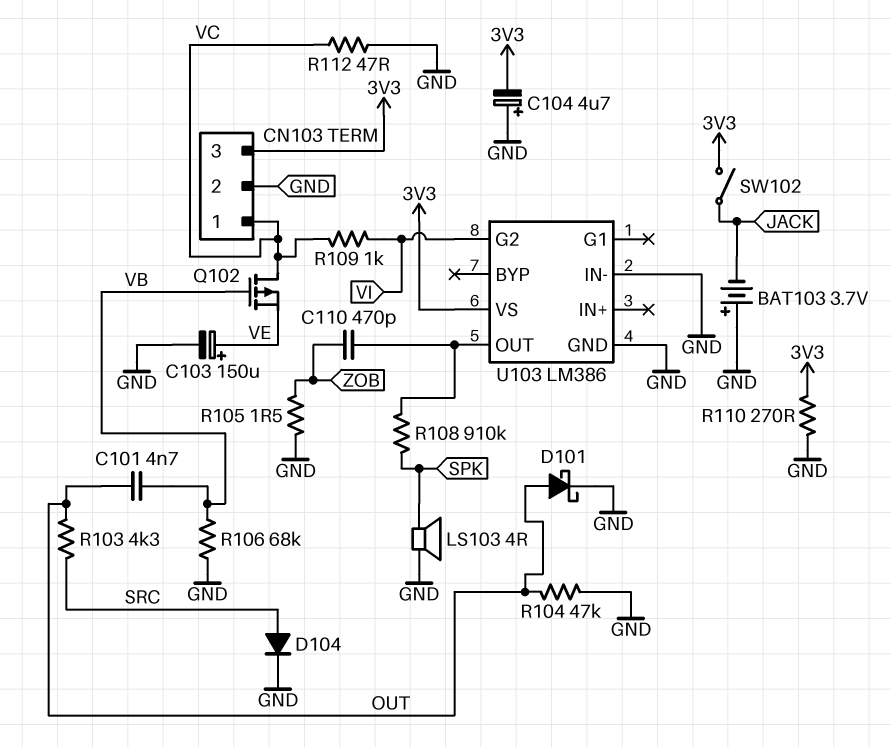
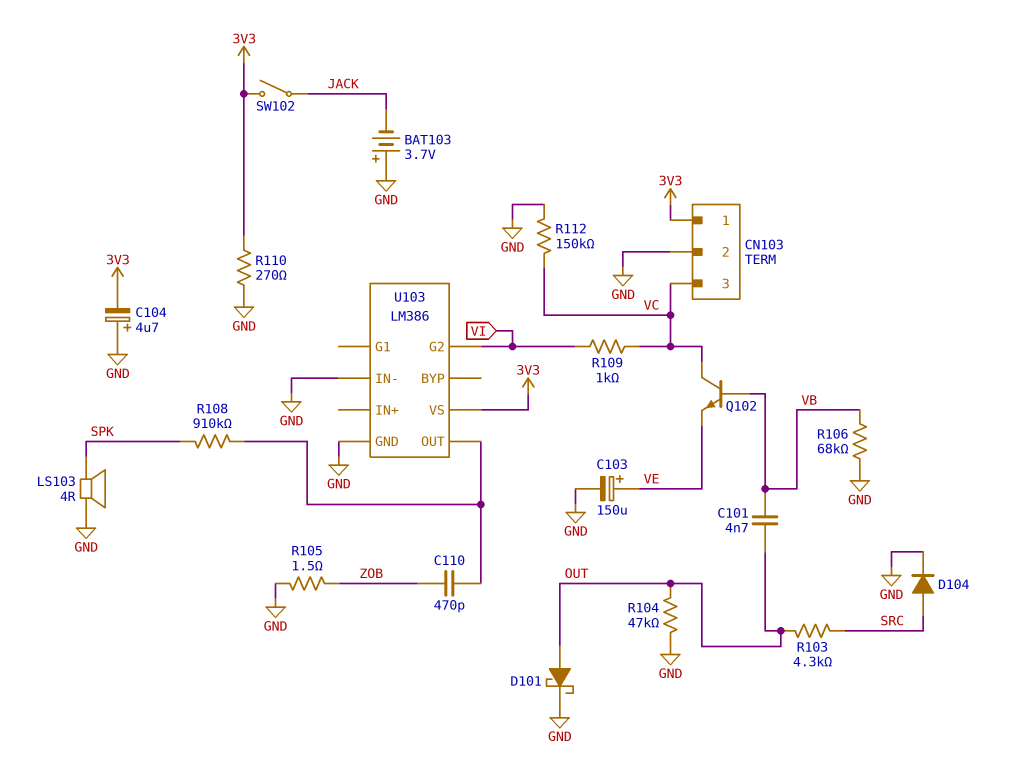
CN103 pin 1: VC -> 3V3
CN103 pin 3: 3V3 -> VC
Q102: PMOS (G VB, D VC, S VE) -> NPN (B VB, C VC, E VE)
R112: 47 (GND, VC) -> 150k (GND, VC)

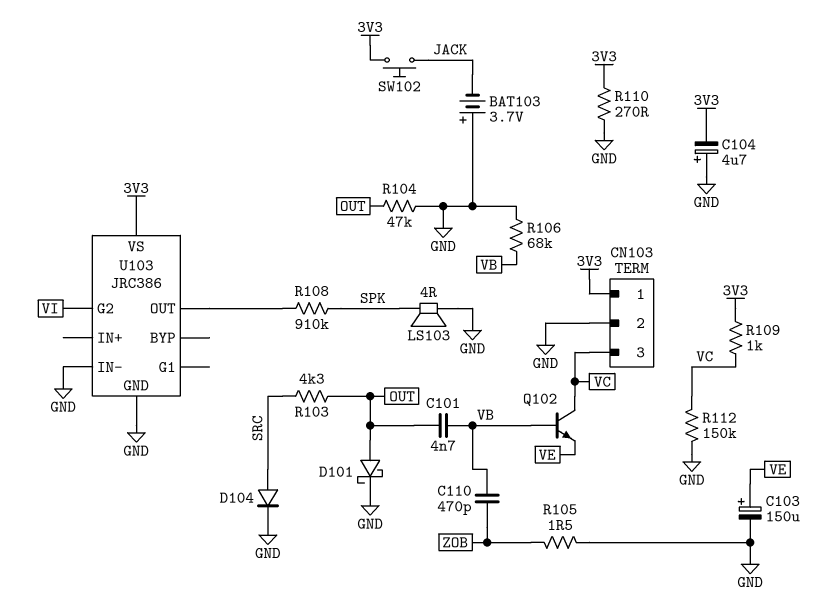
C110: 470pF (U103/OUT, ZOB) -> 470pF (VB, ZOB)
R109: 1k (VC, VI) -> 1k (3V3, VC)
SW102: switch (3V3, JACK) -> button (3V3, JACK)
U103: LM386 -> JRC386

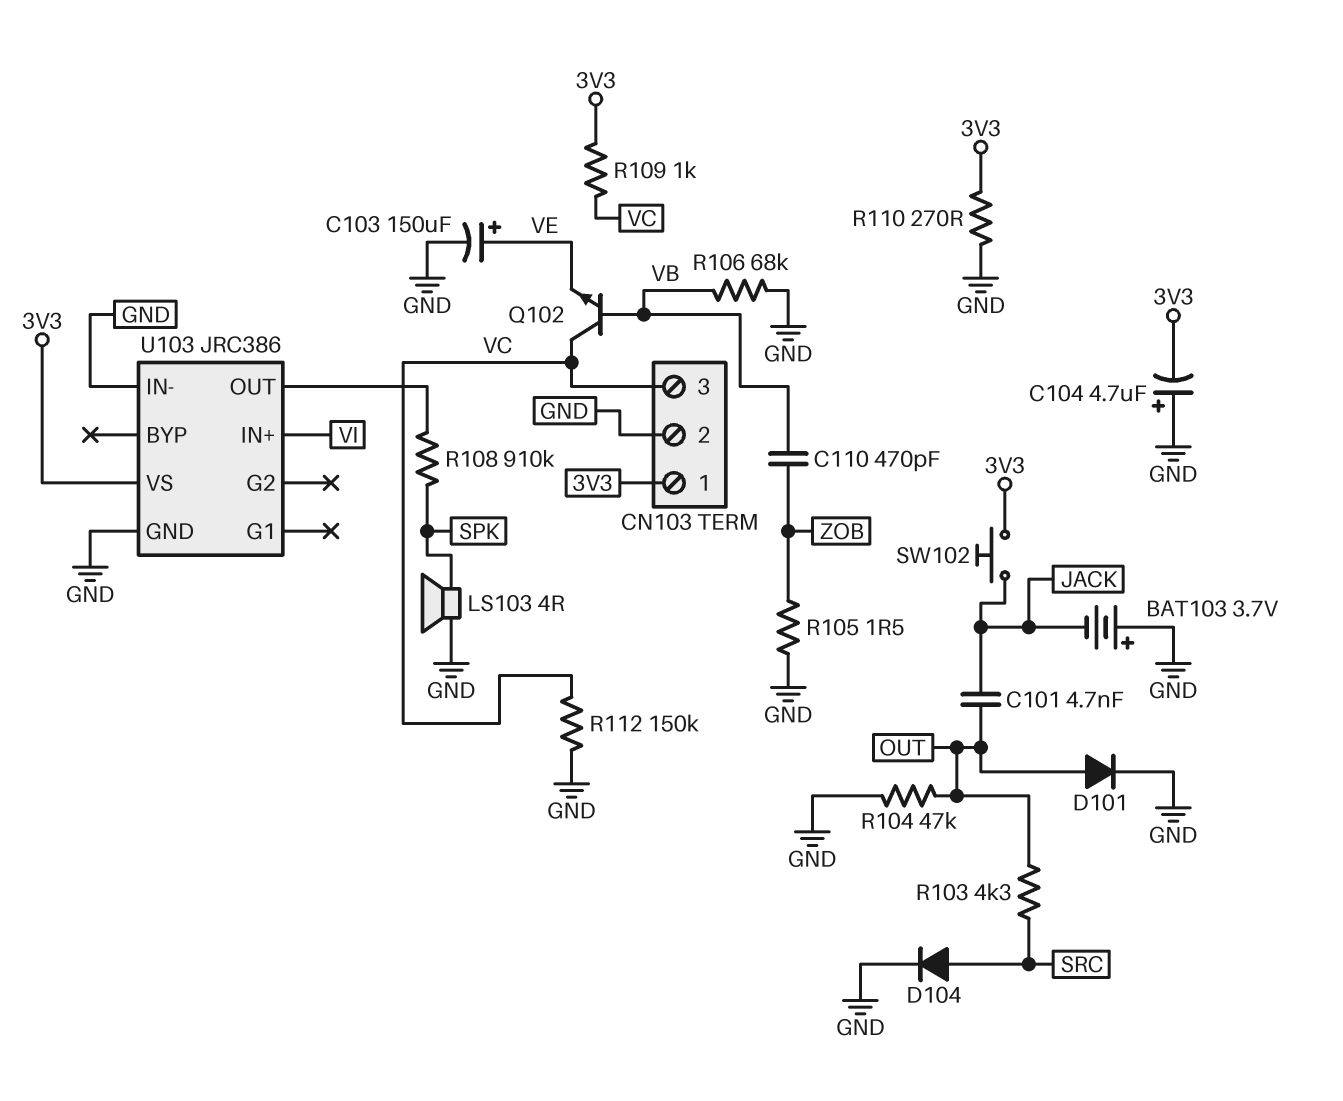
C101: 4.7nF (OUT, VB) -> 4.7nF (JACK, OUT)
D101: schottky (A OUT, K GND) -> diode (A OUT, K GND)
U103 pin G2: VI -> none
U103 pin IN+: none -> VI

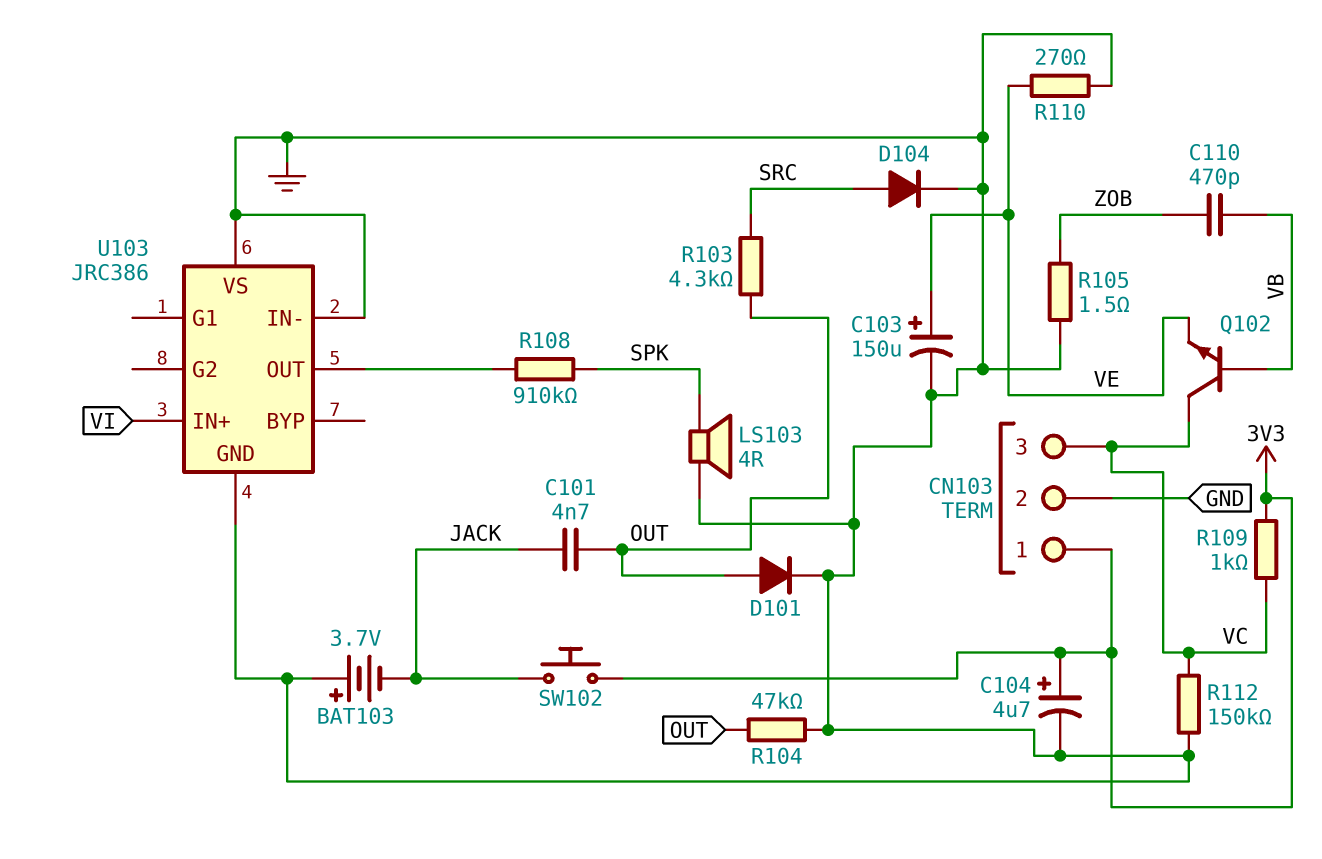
C104: 4.7uF (plus GND, minus 3V3) -> 4.7uF (plus 3V3, minus GND)
R106: 68k (GND, VB) -> none
R110: 270 (3V3, GND) -> 270 (GND, VE)
U103 pin VS: 3V3 -> GND

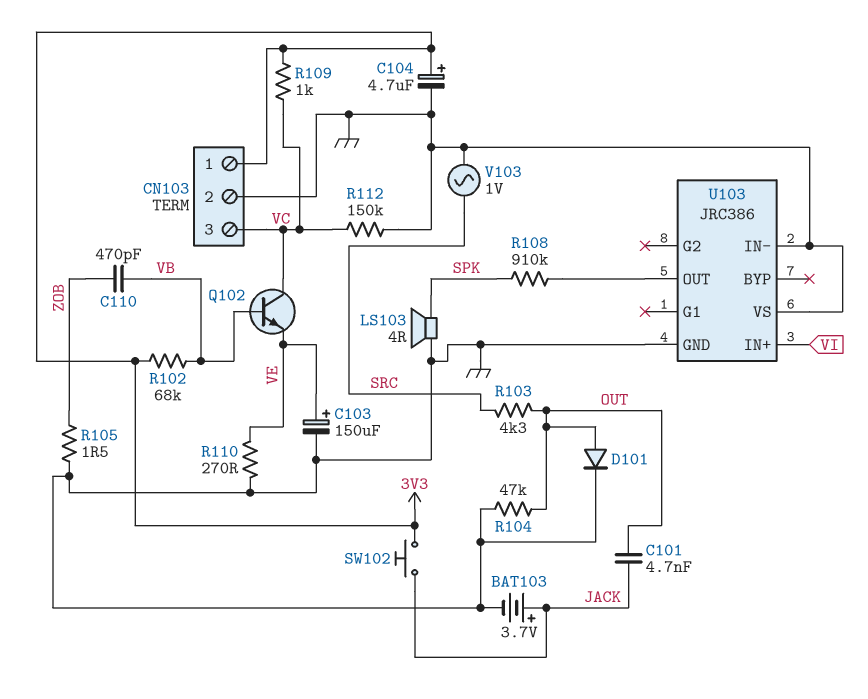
BAT103: 3.7V (plus GND, minus JACK) -> 3.7V (plus JACK, minus GND)
D104: diode (A SRC, K GND) -> none
R102: none -> 68k (3V3, VB)
V103: none -> AC 1V (GND, SRC)

